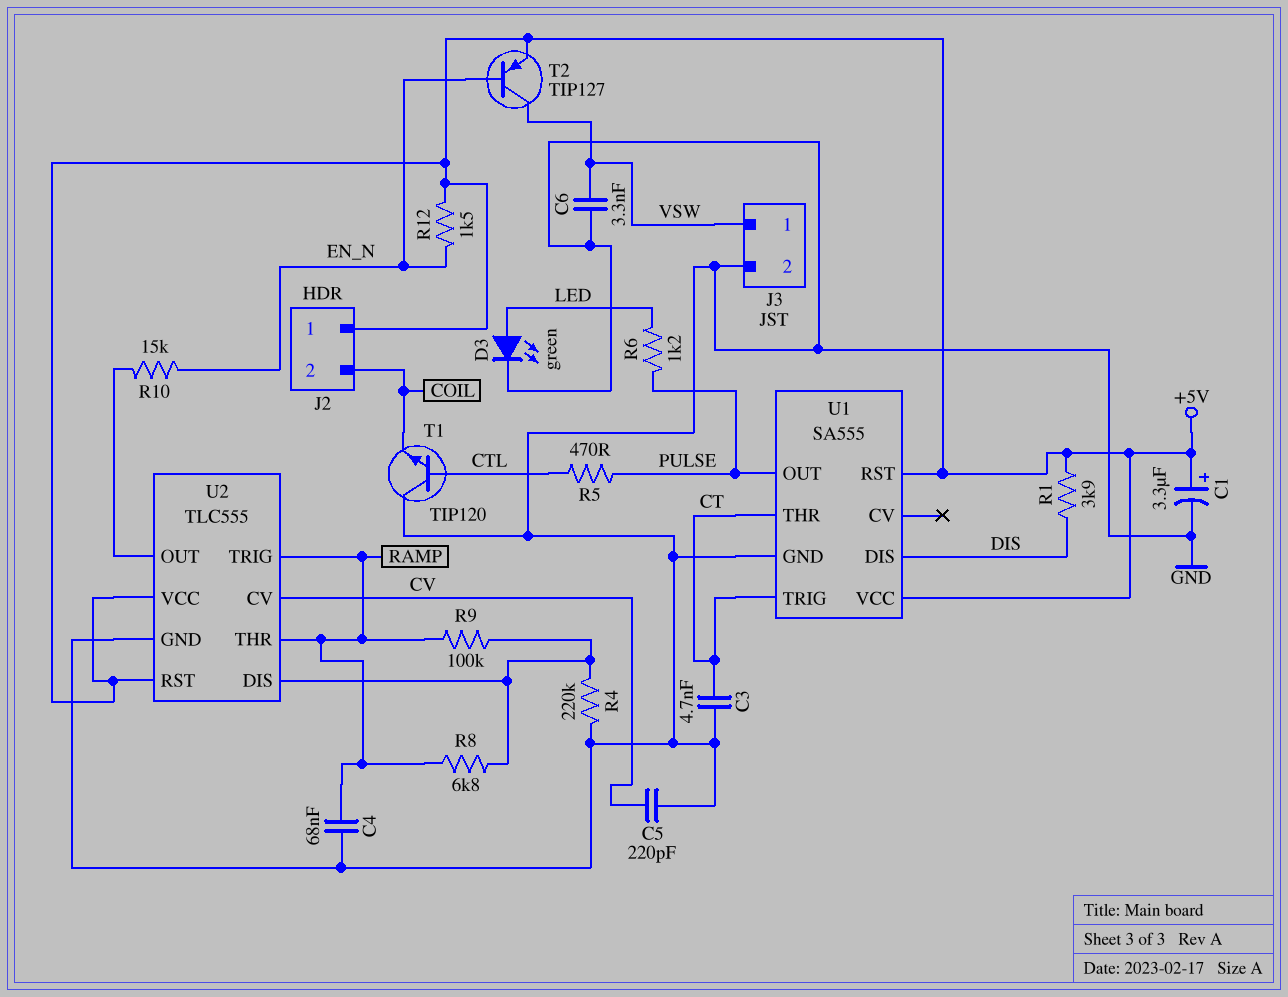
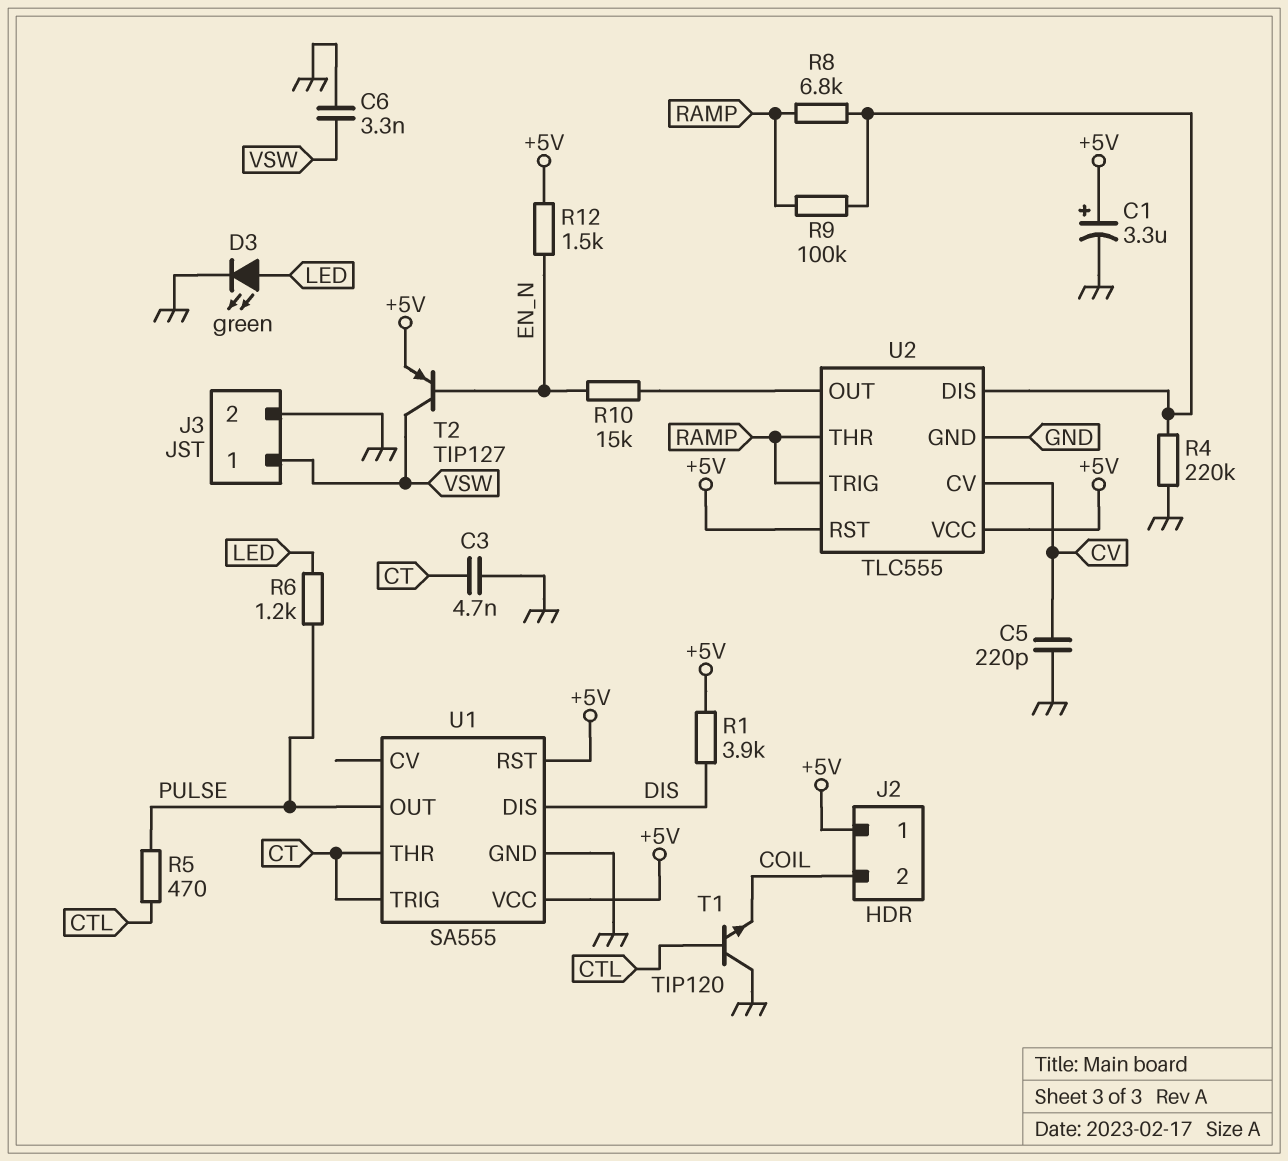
C4: 68nF (GND, RAMP) -> none

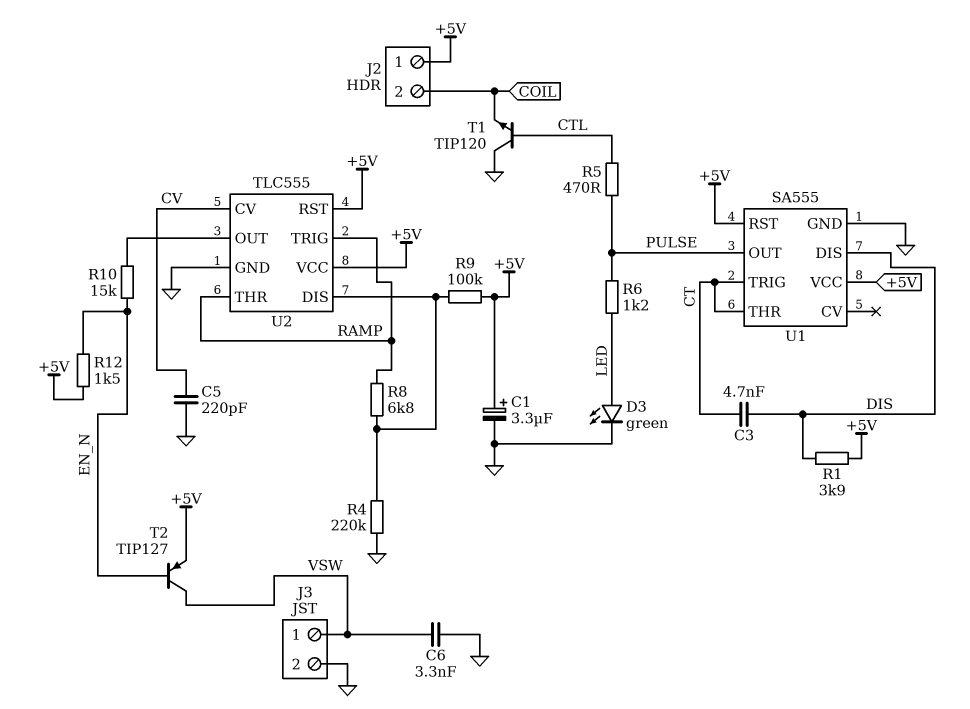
C3: 4.7nF (CT, GND) -> 4.7nF (CT, DIS)
R9: 100k (RAMP, U2/DIS) -> 100k (+5V, U2/DIS)

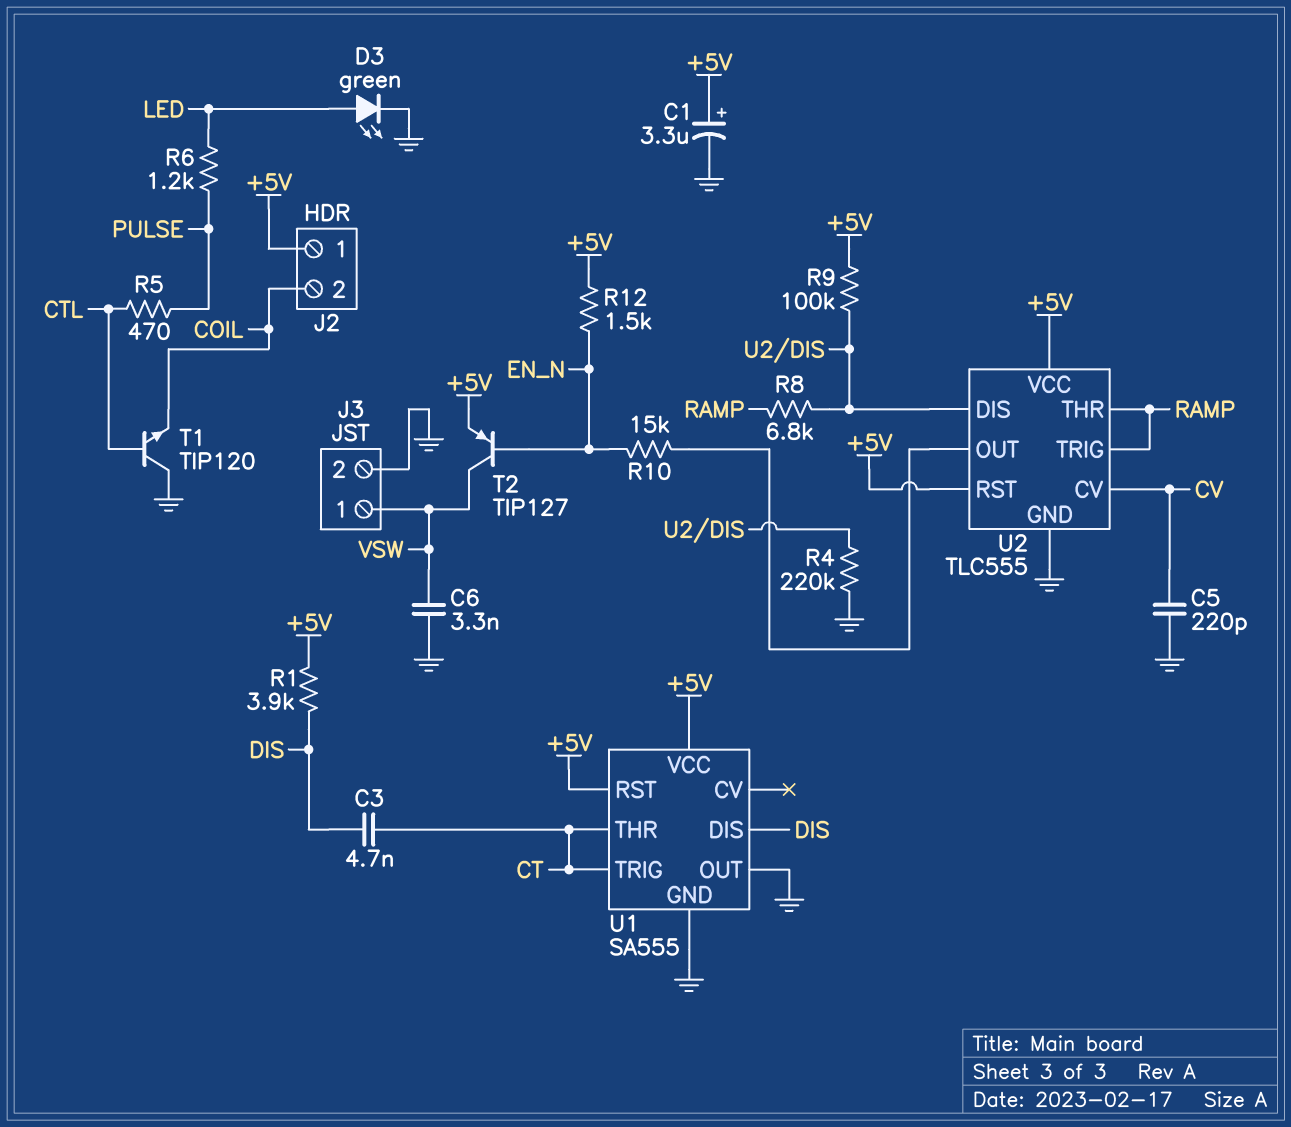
U1 pin OUT: PULSE -> GND

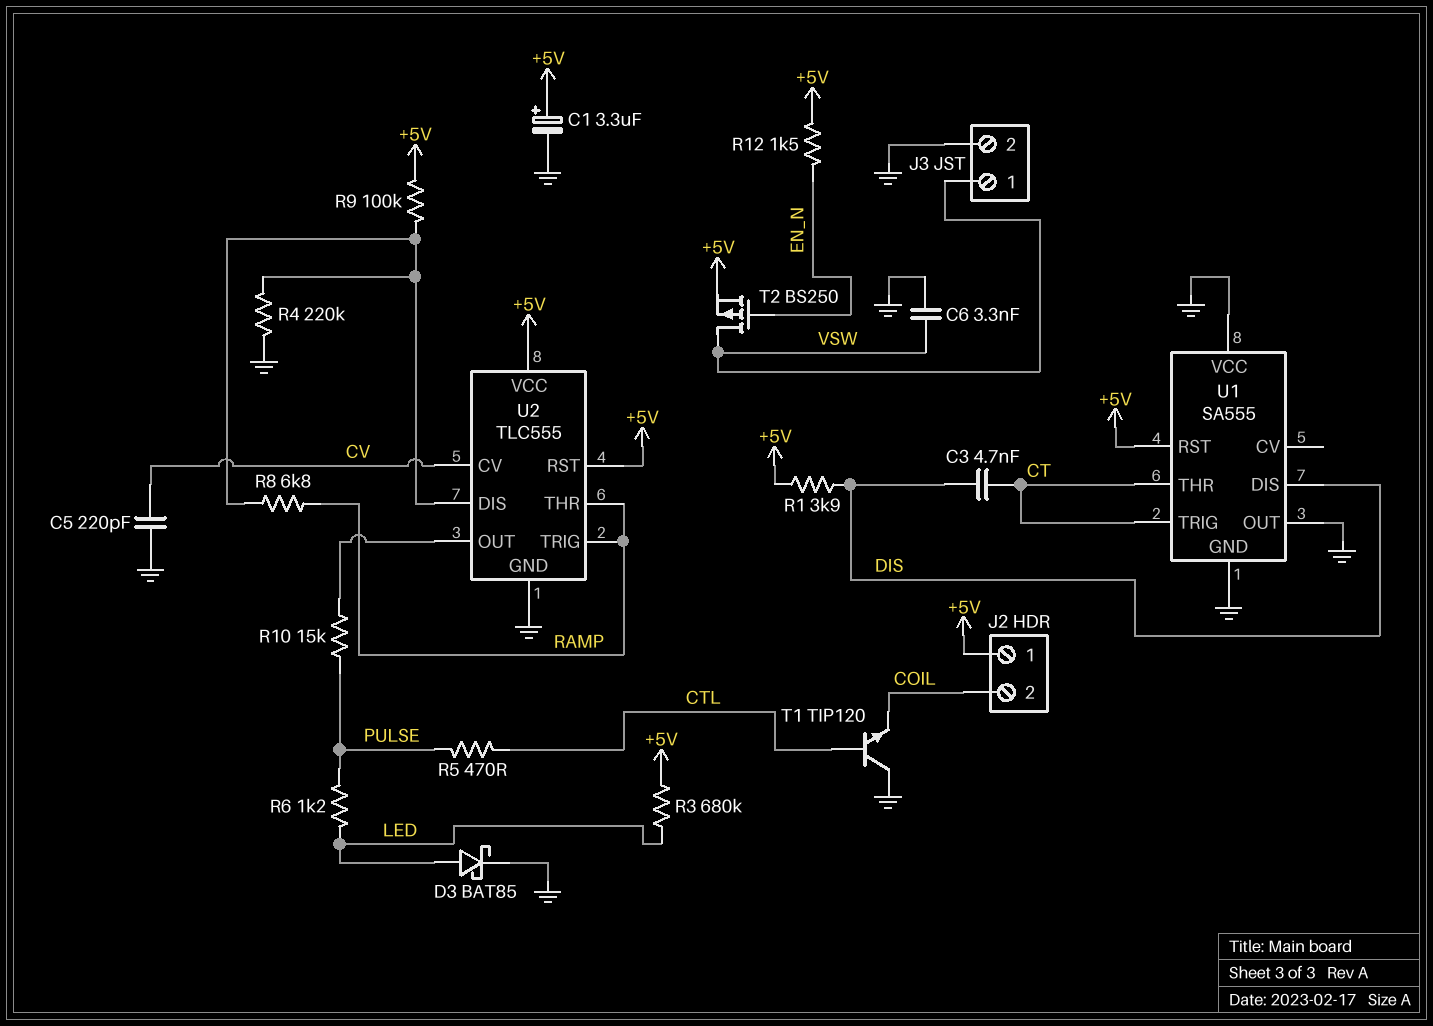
D3: LED green (A LED, K GND) -> schottky BAT85 (A LED, K GND)
R3: none -> 680k (+5V, LED)
R10: 15k (EN_N, U2/OUT) -> 15k (PULSE, U2/OUT)
T2: PNP TIP127 (B EN_N, C VSW, E +5V) -> PMOS BS250 (G EN_N, D VSW, S +5V)
U1 pin VCC: +5V -> GND

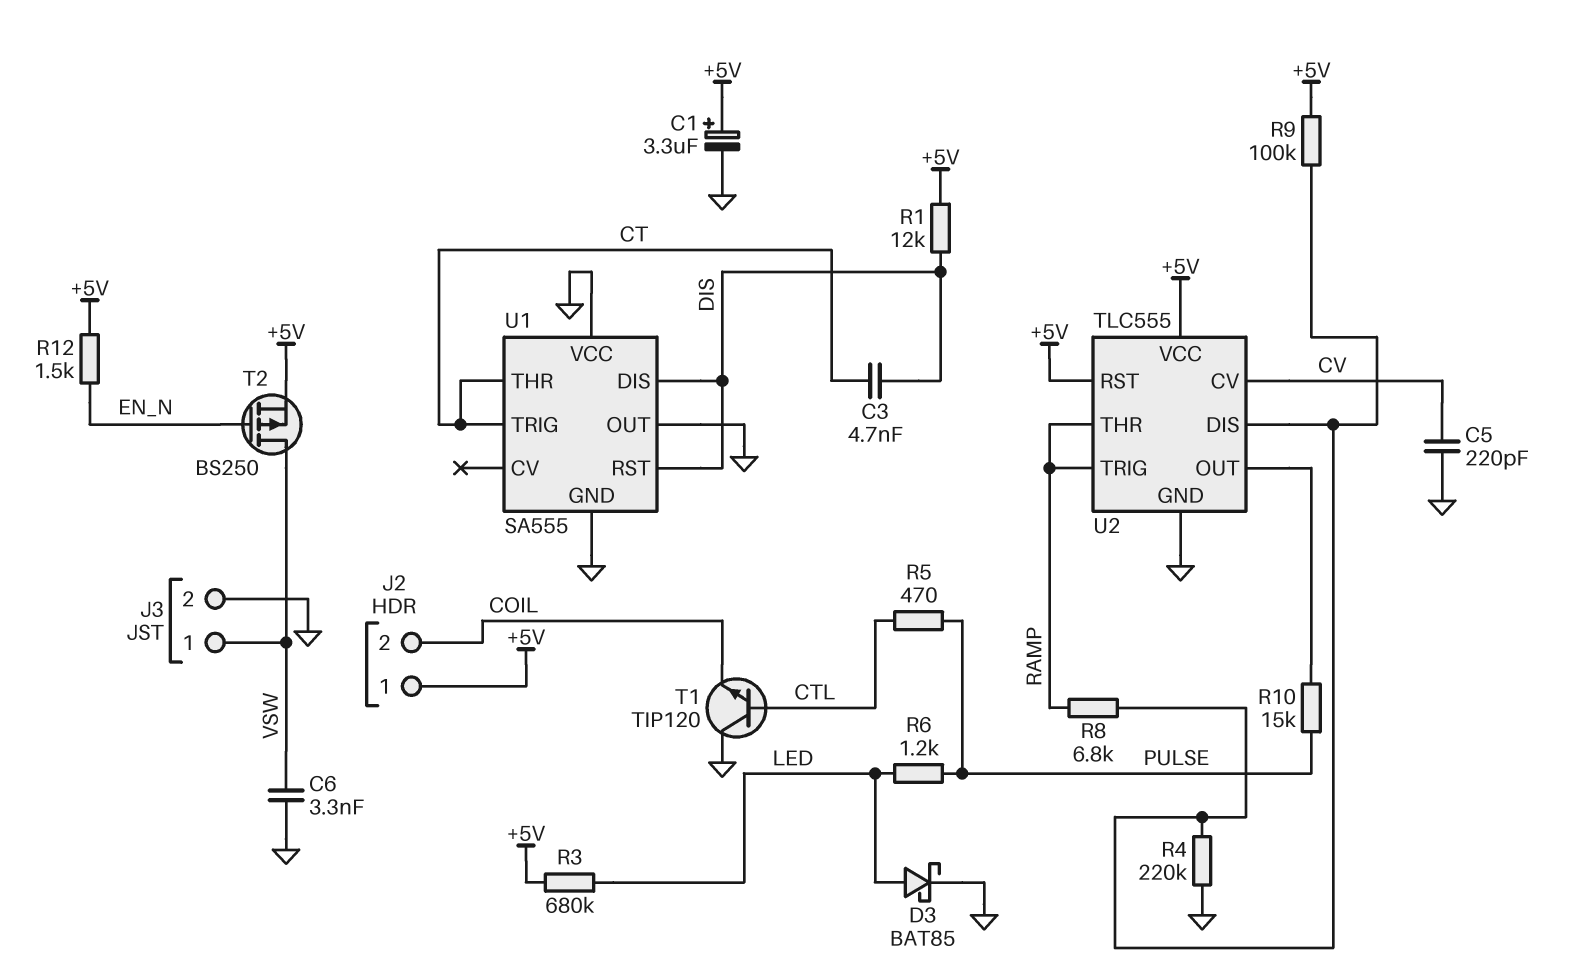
R1: 3.9k (+5V, DIS) -> 12k (+5V, DIS)
U1 pin RST: +5V -> DIS

